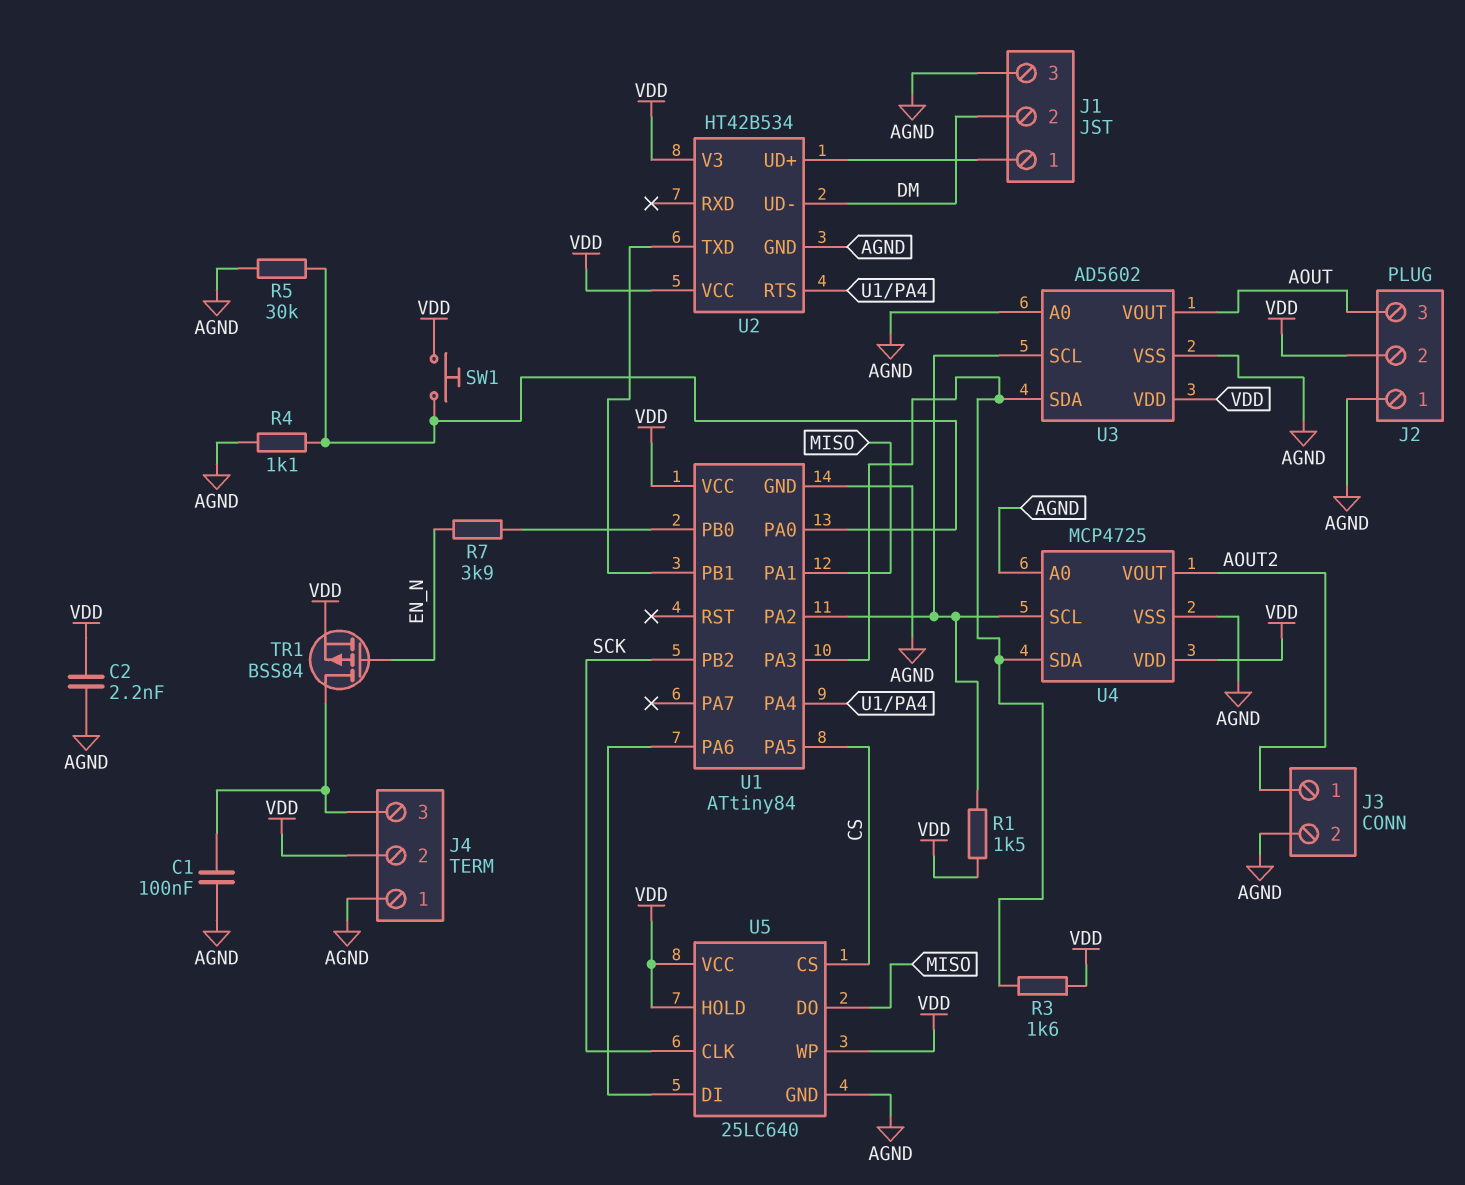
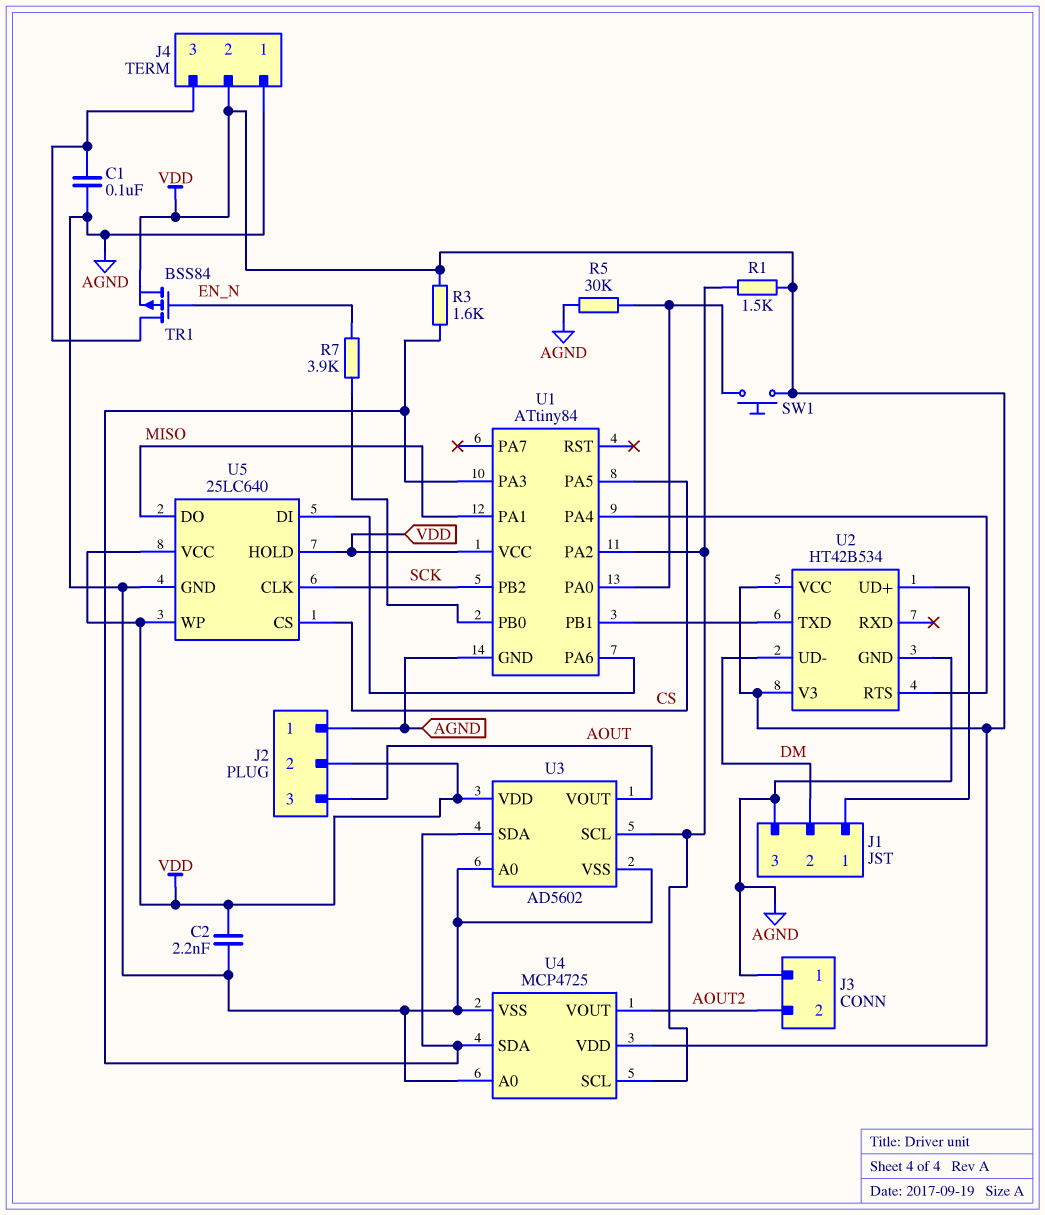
J3 pin 1: AOUT2 -> AGND
J3 pin 2: AGND -> AOUT2
R4: 1.1k (AGND, U1/PA0) -> none

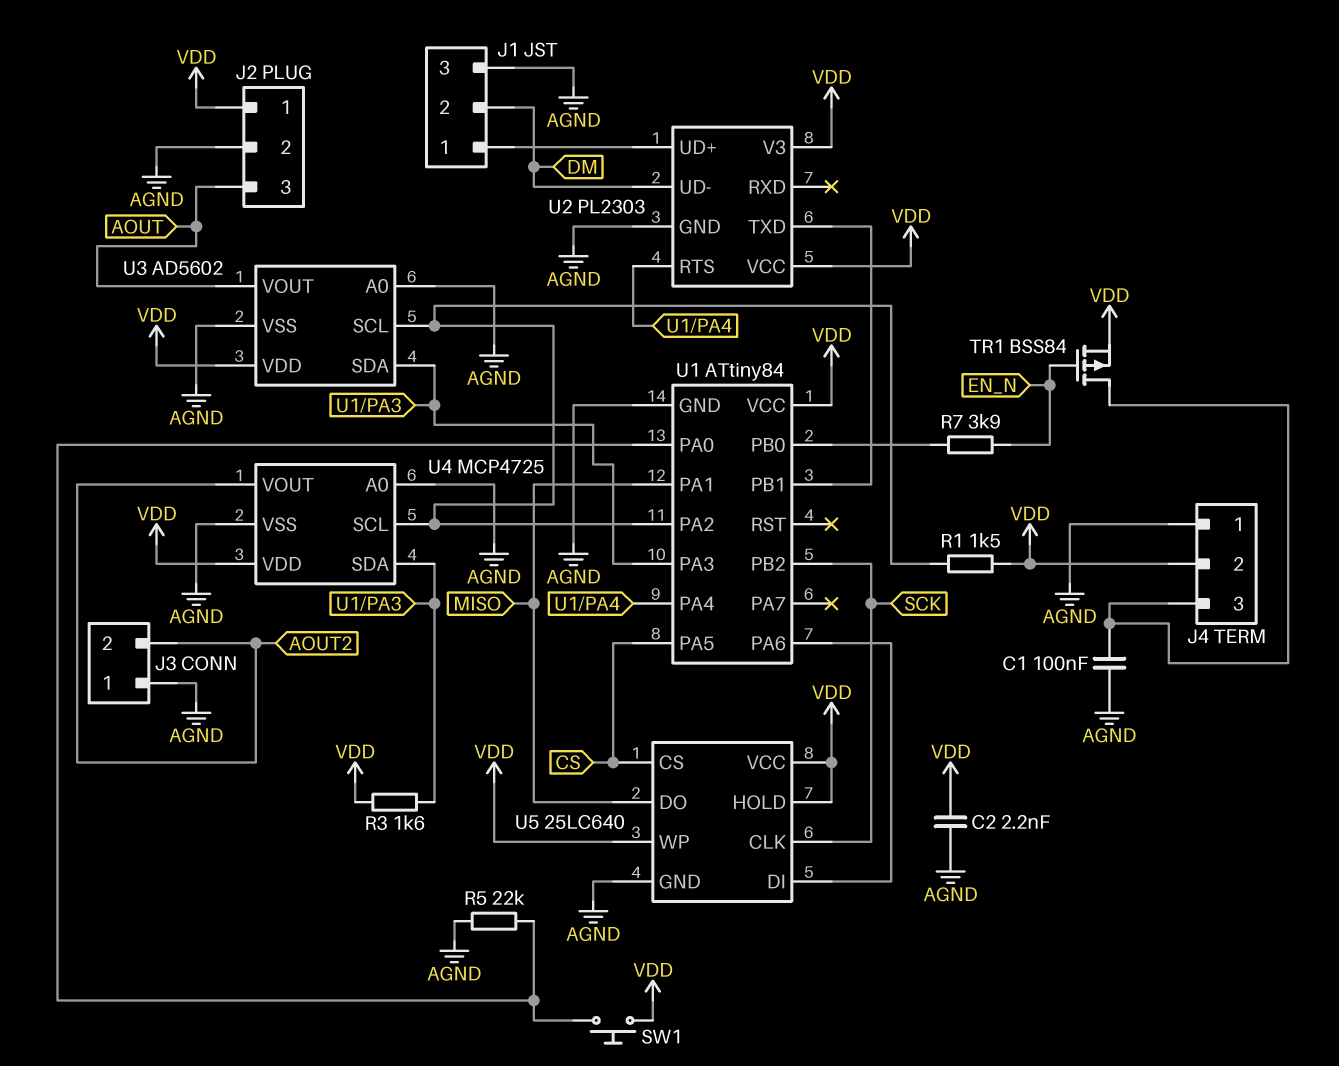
J2 pin 1: AGND -> VDD
J2 pin 2: VDD -> AGND
R5: 30k (AGND, U1/PA0) -> 22k (AGND, U1/PA0)
U2: HT42B534 -> PL2303

